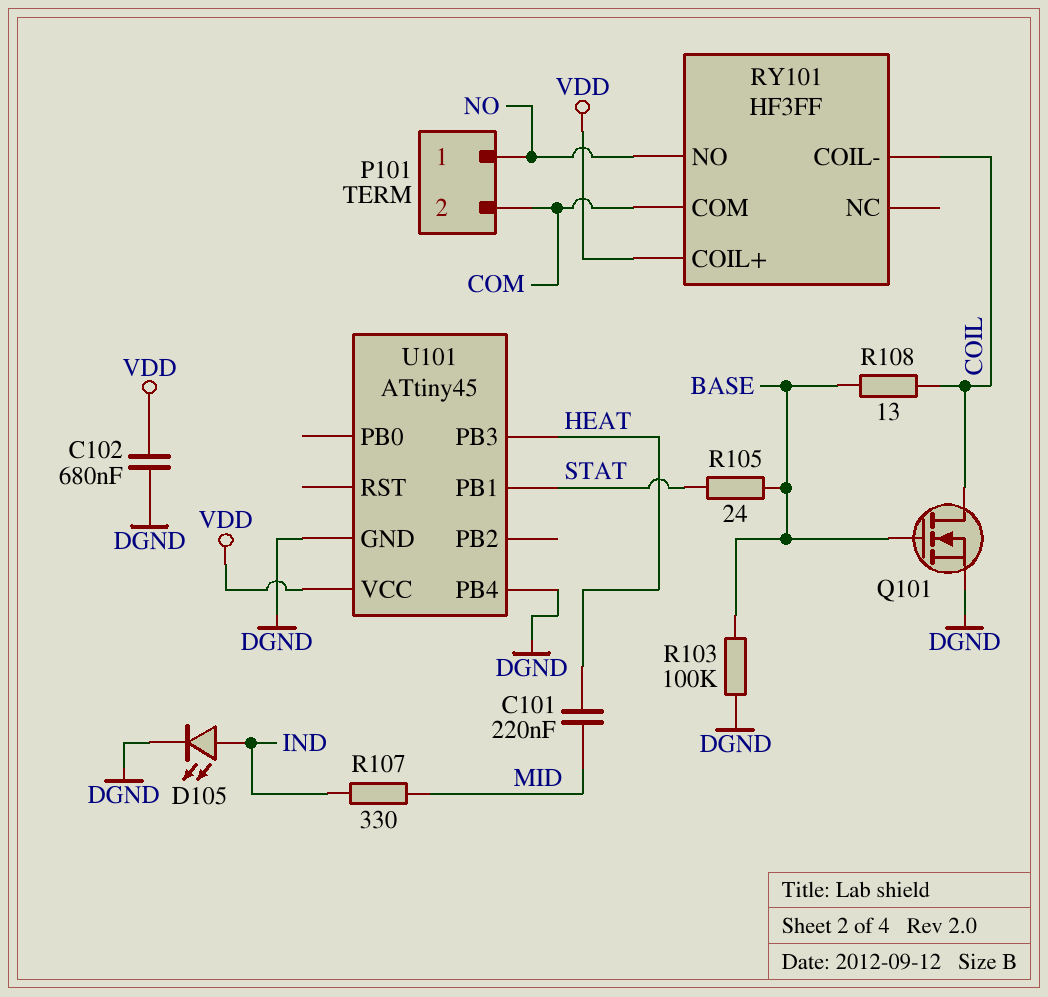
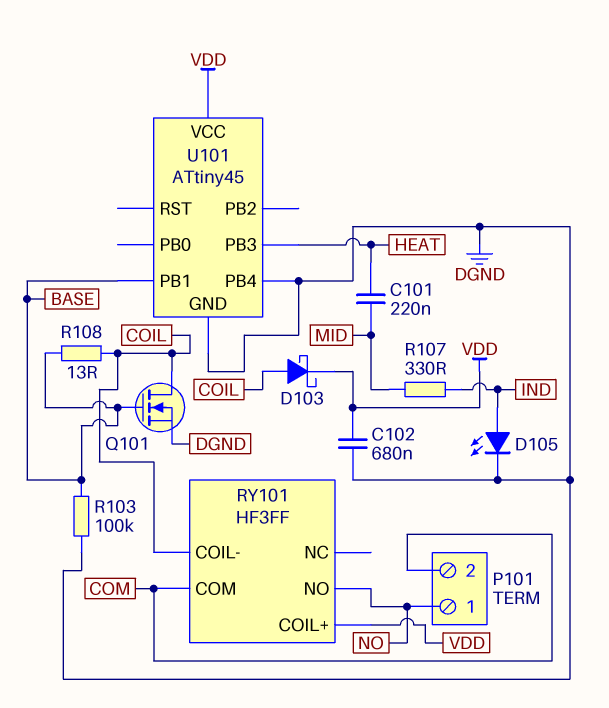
D103: none -> schottky (A COIL, K VDD)
R105: 24 (BASE, STAT) -> none
U101 pin PB1: STAT -> BASE

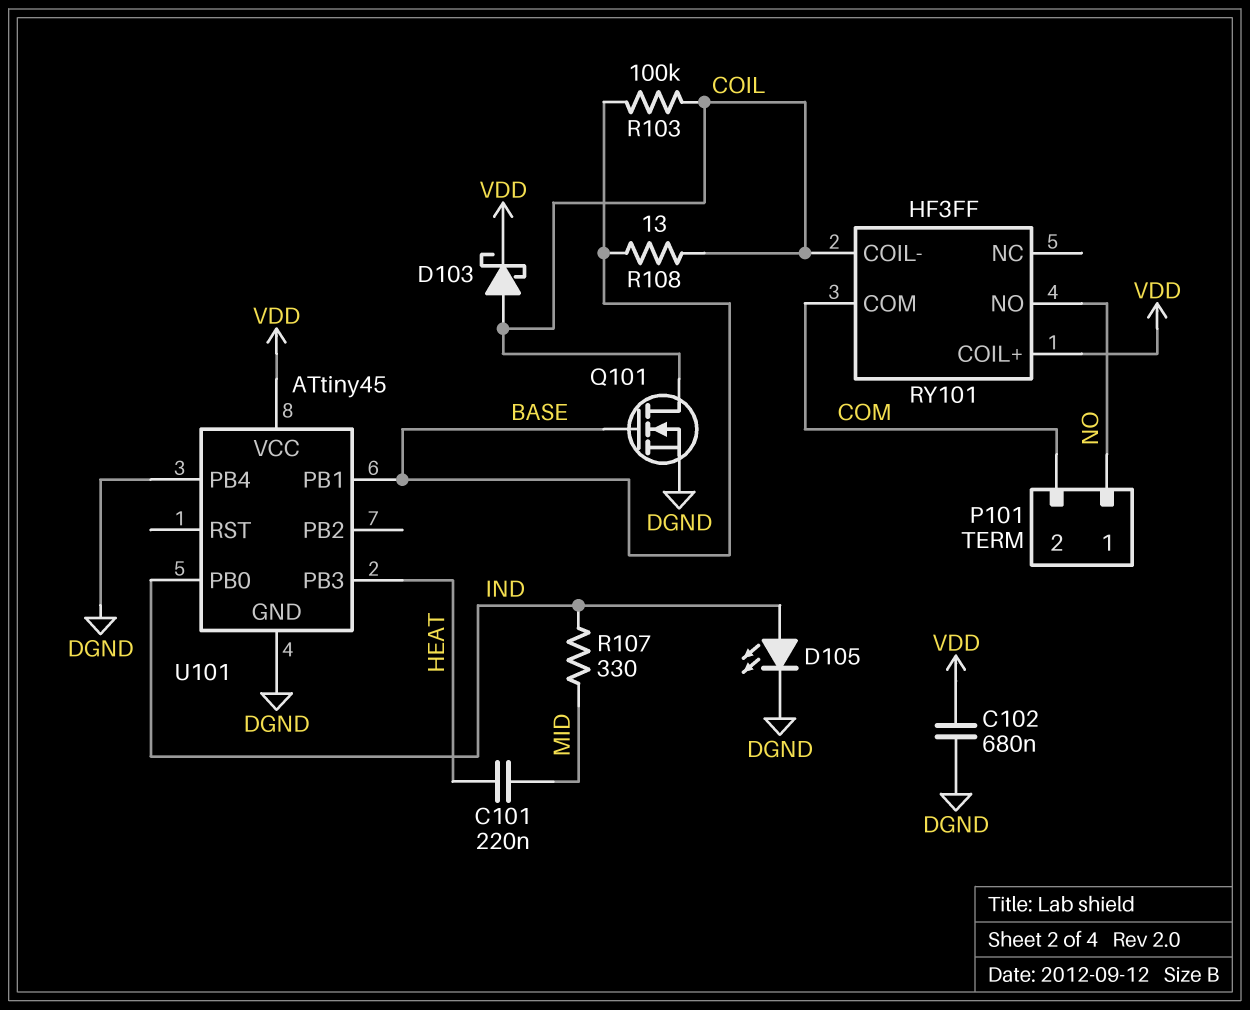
R103: 100k (BASE, DGND) -> 100k (BASE, COIL)
U101 pin PB0: none -> IND

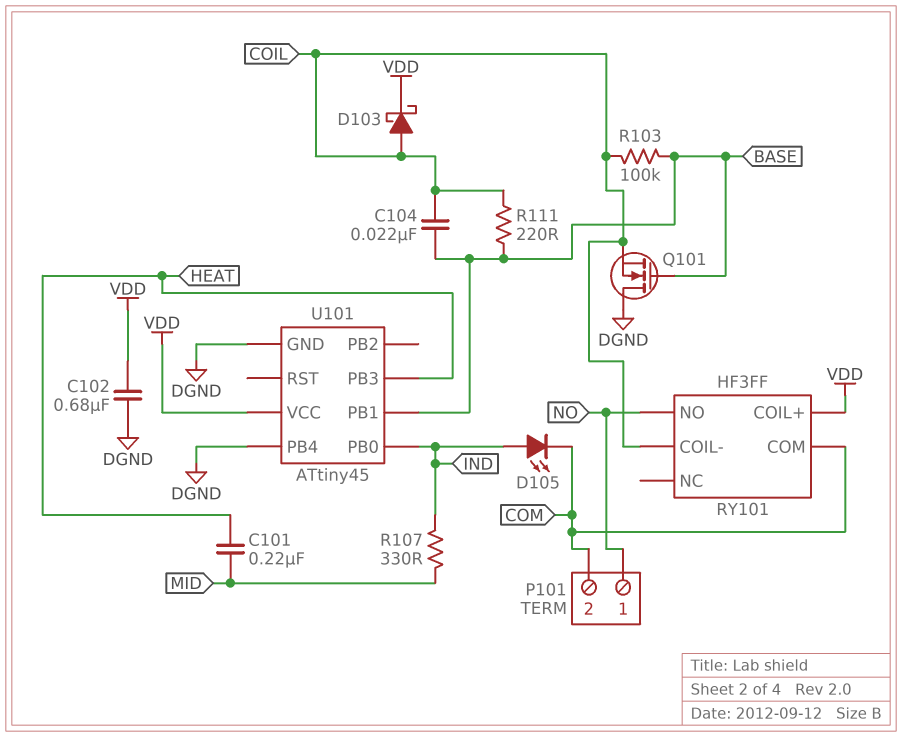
C104: none -> 22nF (BASE, COIL)
D105: LED (A IND, K DGND) -> LED (A IND, K COM)
Q101: NMOS (G BASE, D COIL, S DGND) -> NMOS (G BASE, D DGND, S COIL)
R108: 13 (BASE, COIL) -> none
R111: none -> 220 (BASE, COIL)

